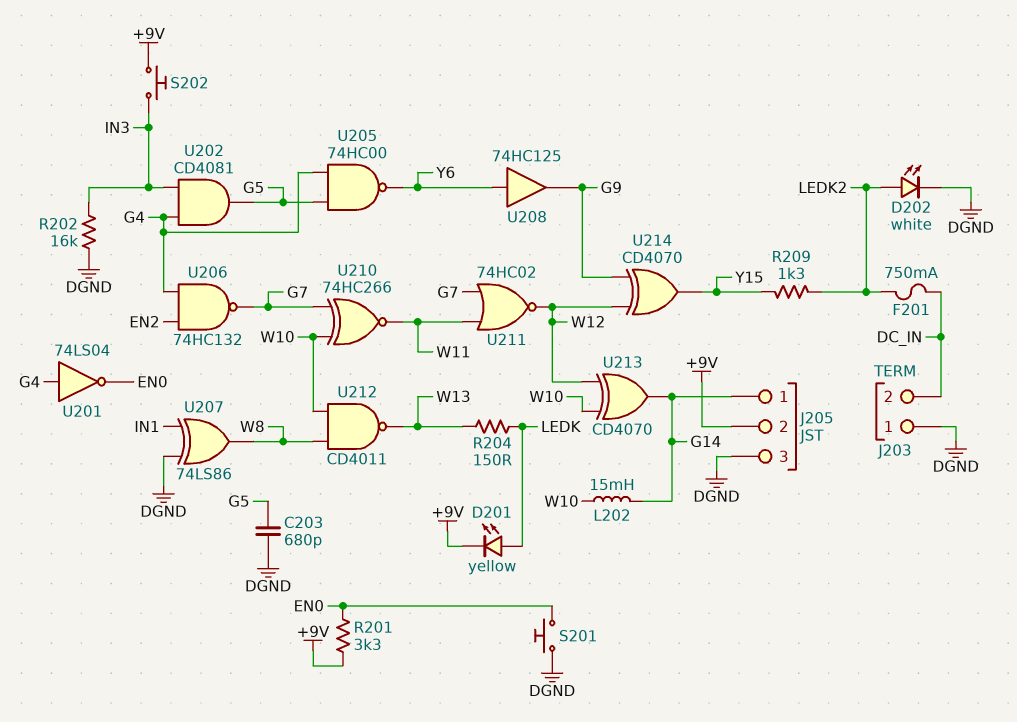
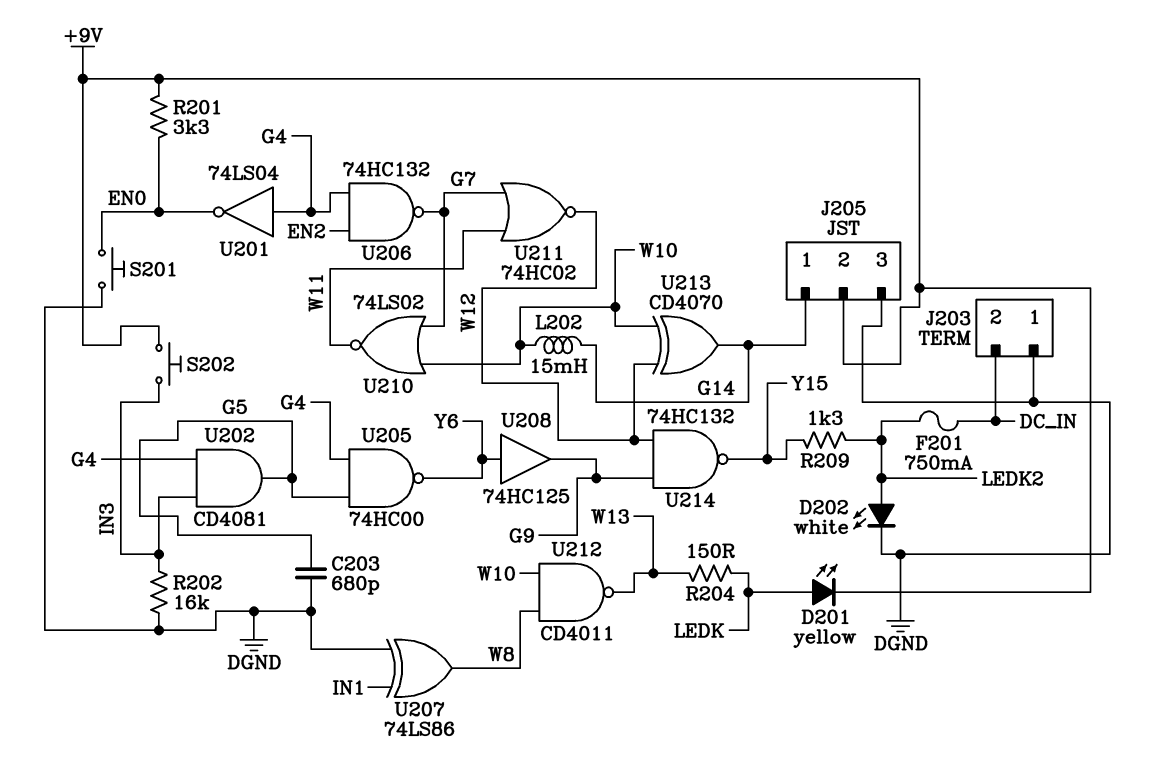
U210: XNOR 74HC266 (in G7, in W10, out W11) -> NOR 74LS02 (in G7, in W10, out W11)
U214: XOR CD4070 (in G9, in W12, out Y15) -> NAND 74HC132 (in G9, in W12, out Y15)

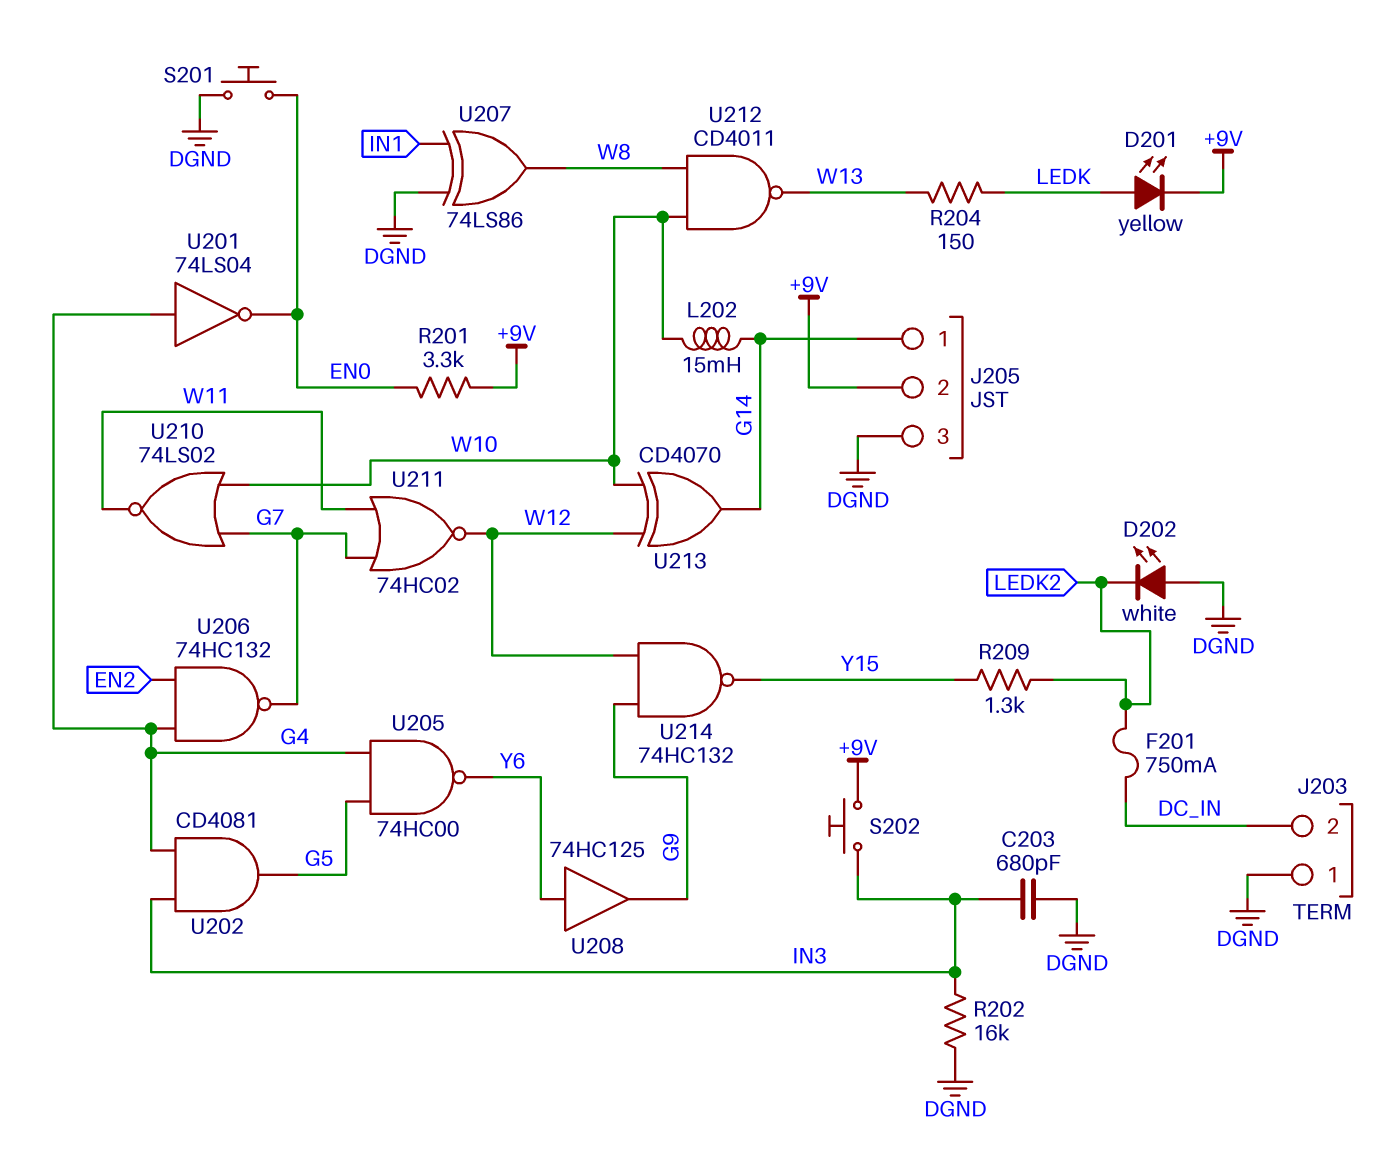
C203: 680pF (DGND, G5) -> 680pF (DGND, IN3)
D202: LED white (A LEDK2, K DGND) -> LED white (A DGND, K LEDK2)

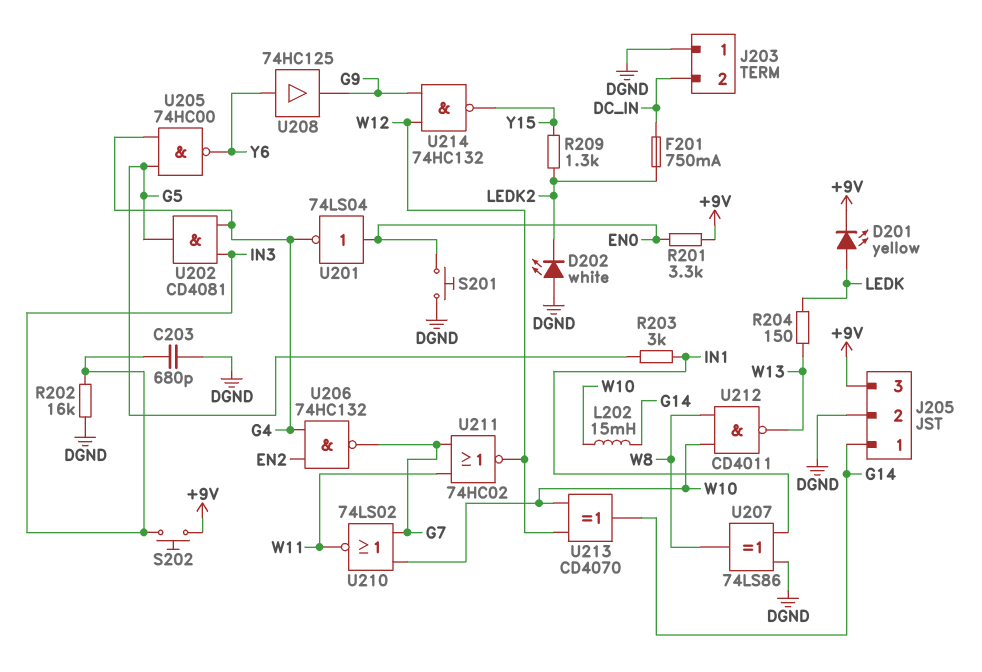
J205 pin 2: +9V -> DGND
J205 pin 3: DGND -> +9V
R203: none -> 3k (G5, IN1)
U201: NOT 74LS04 (in G4, out EN0) -> NOT 74LS04 (in EN0, out G4)

